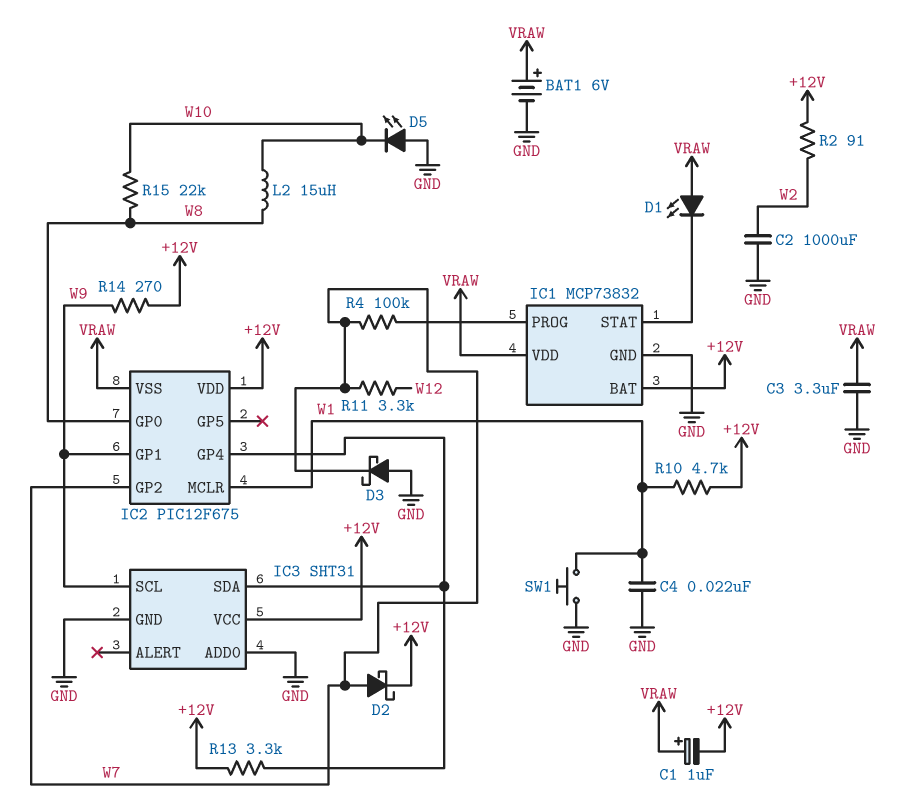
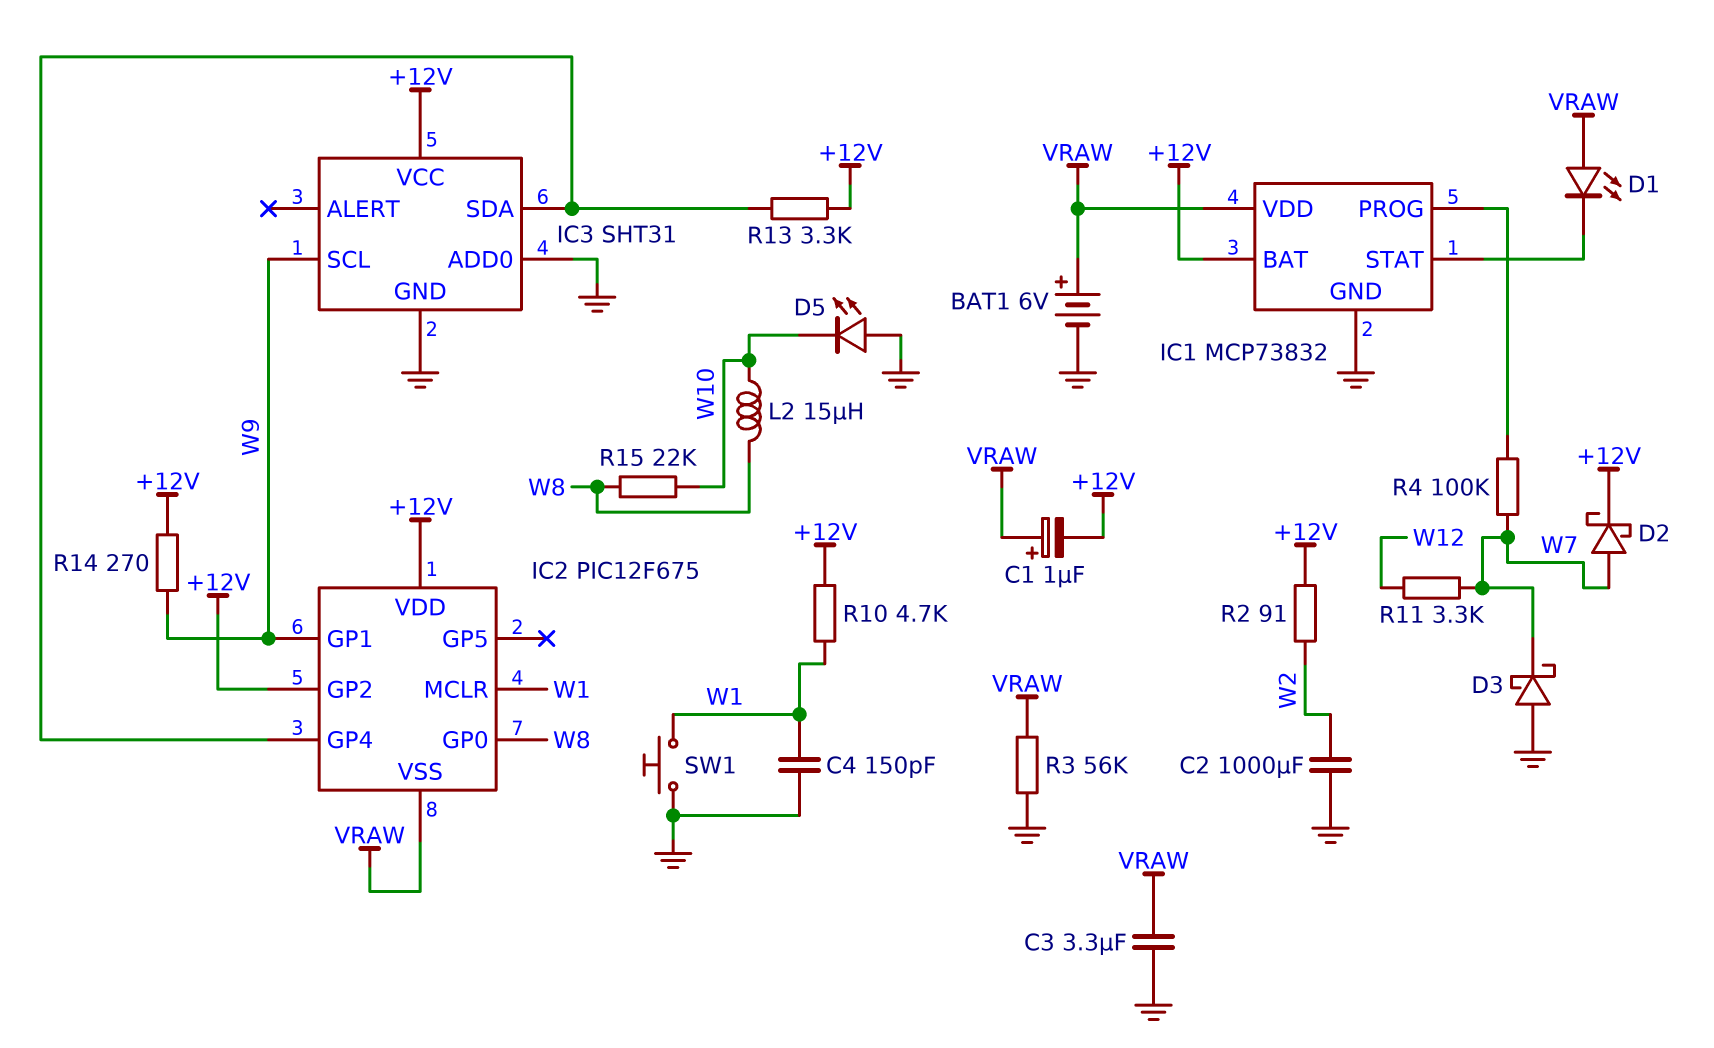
C4: 22nF (GND, W1) -> 150pF (GND, W1)
IC2 pin GP2: W7 -> +12V
R3: none -> 56k (GND, VRAW)

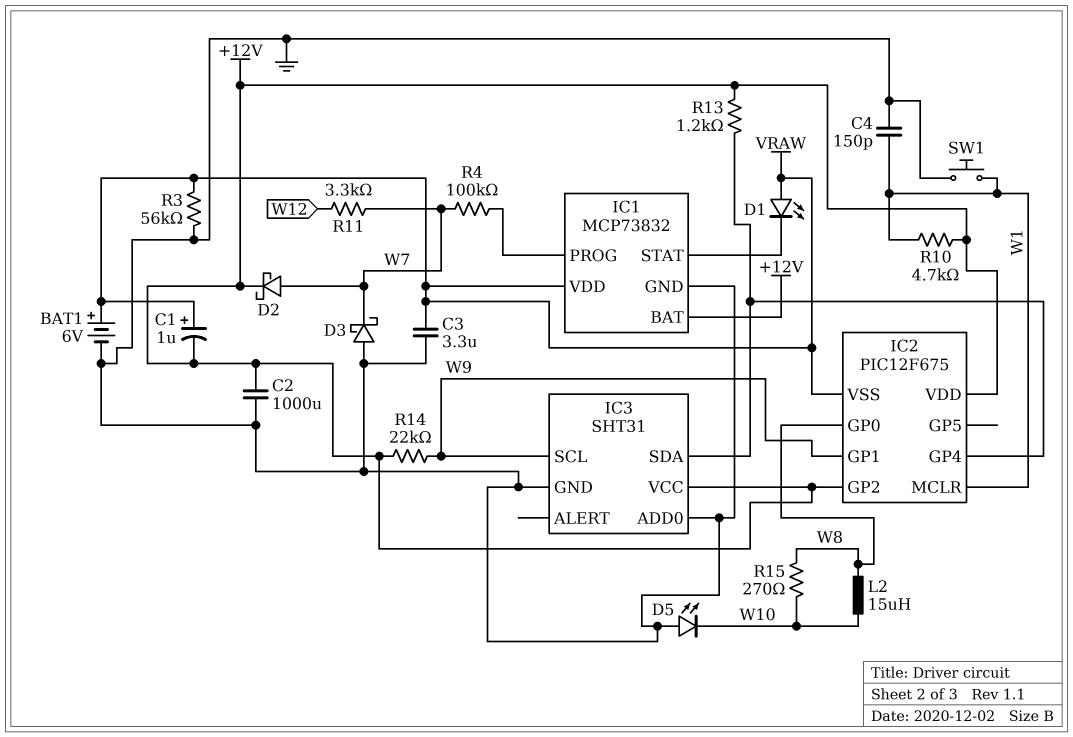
C2: 1000uF (GND, W2) -> 1000uF (+12V, GND)
R2: 91 (+12V, W2) -> none
R13: 3.3k (+12V, IC2/GP4) -> 1.2k (+12V, IC2/GP4)
R14: 270 (+12V, W9) -> 22k (+12V, W9)
R15: 22k (W8, W10) -> 270 (W8, W10)

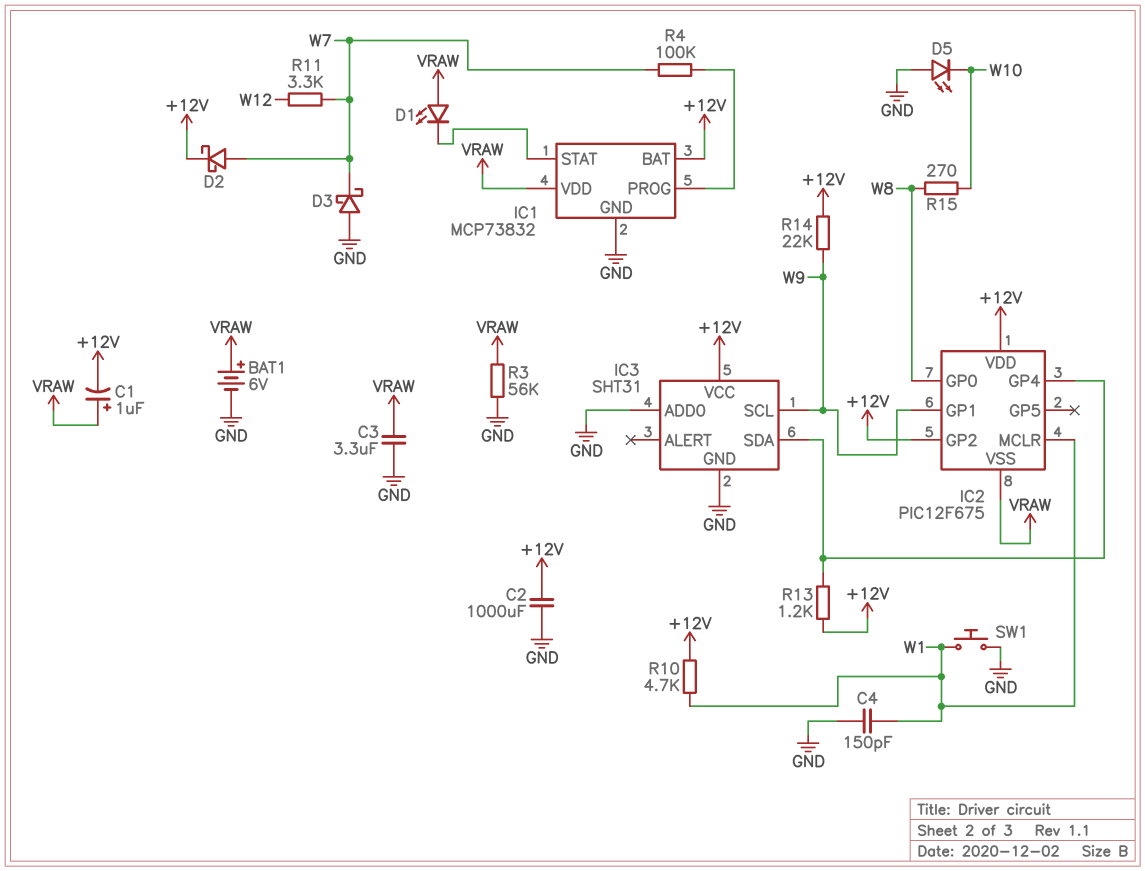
L2: 15uH (W8, W10) -> none

